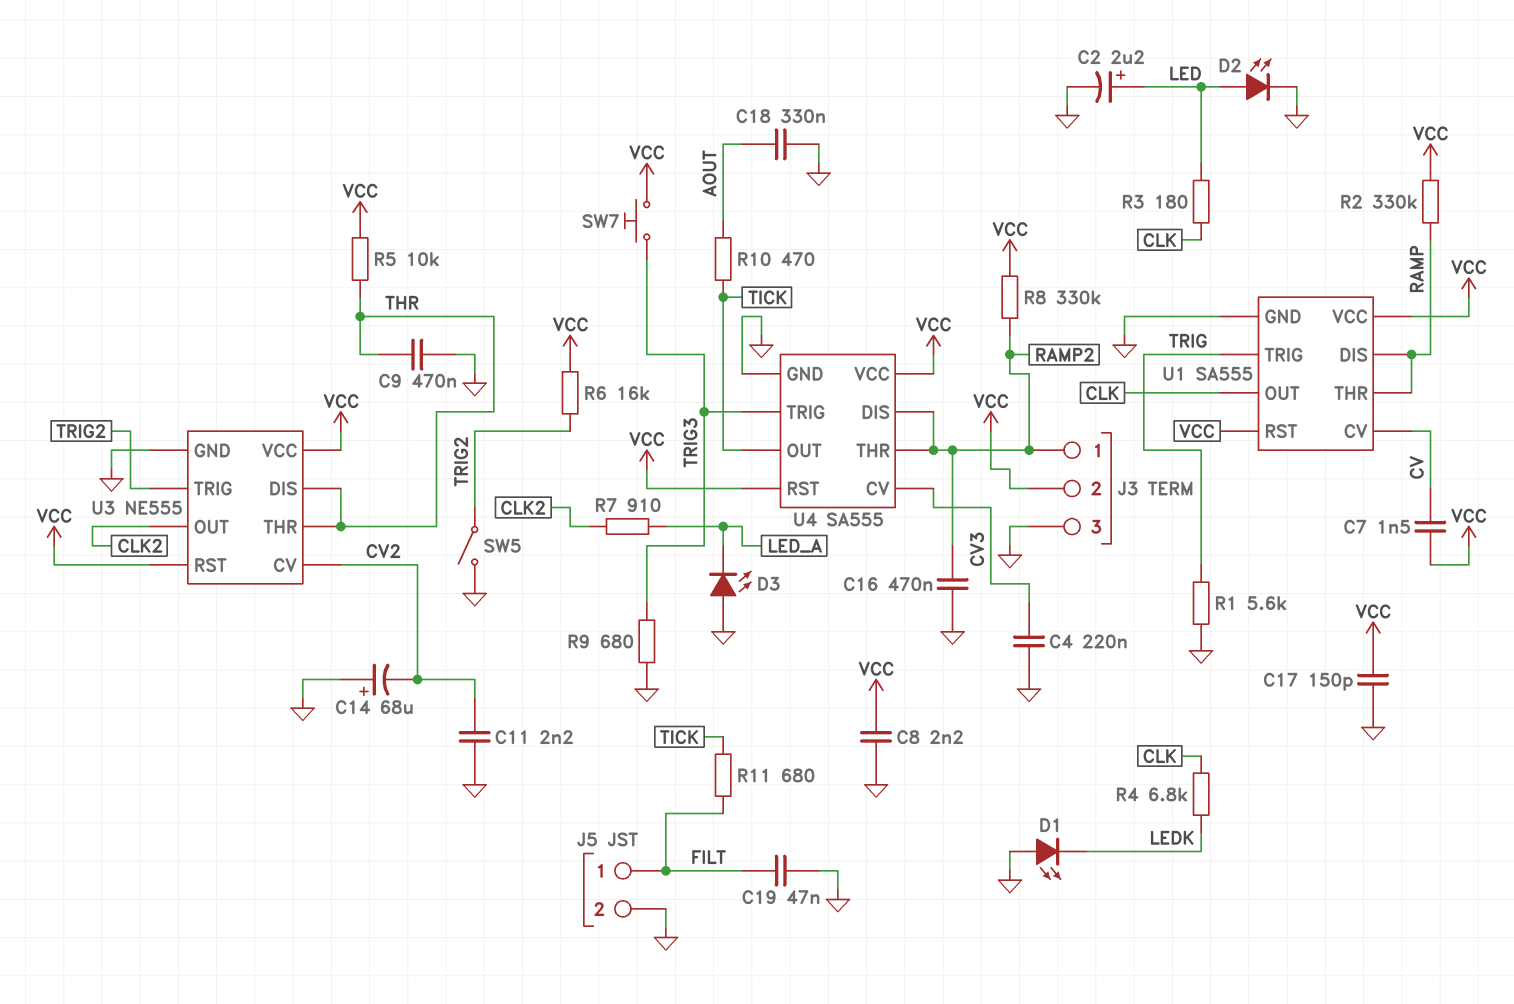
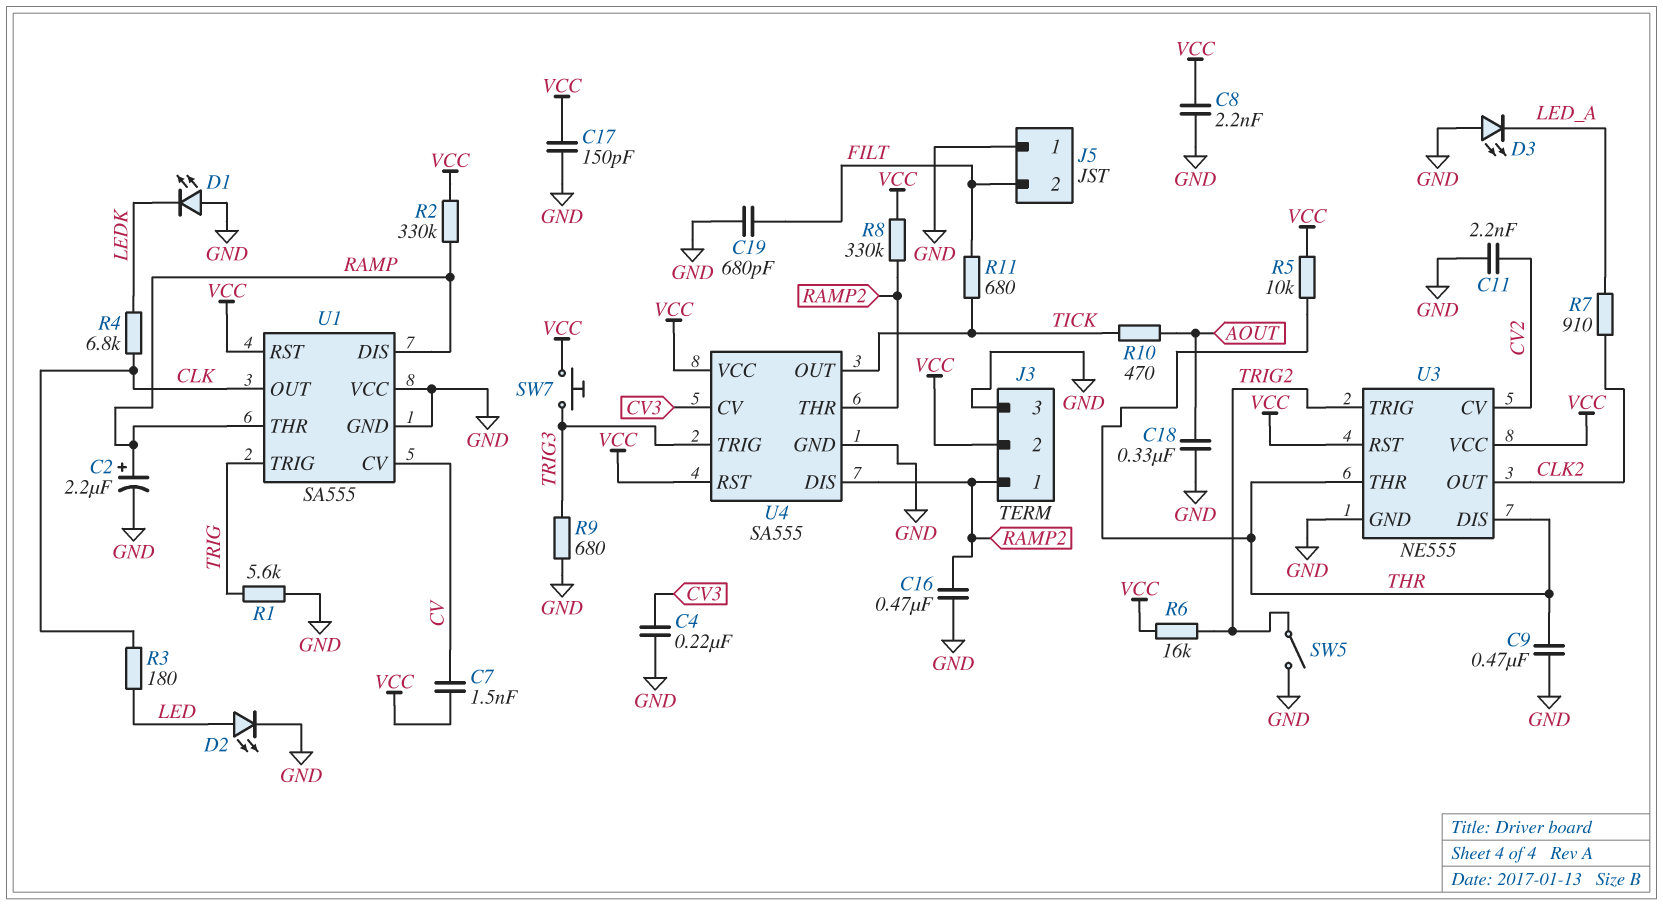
C2: 2.2uF (plus LED, minus GND) -> 2.2uF (plus RAMP, minus GND)
C14: 68uF (plus GND, minus CV2) -> none
C19: 47nF (FILT, GND) -> 680pF (FILT, GND)
J5 pin 1: FILT -> GND
J5 pin 2: GND -> FILT
U1 pin VCC: VCC -> GND

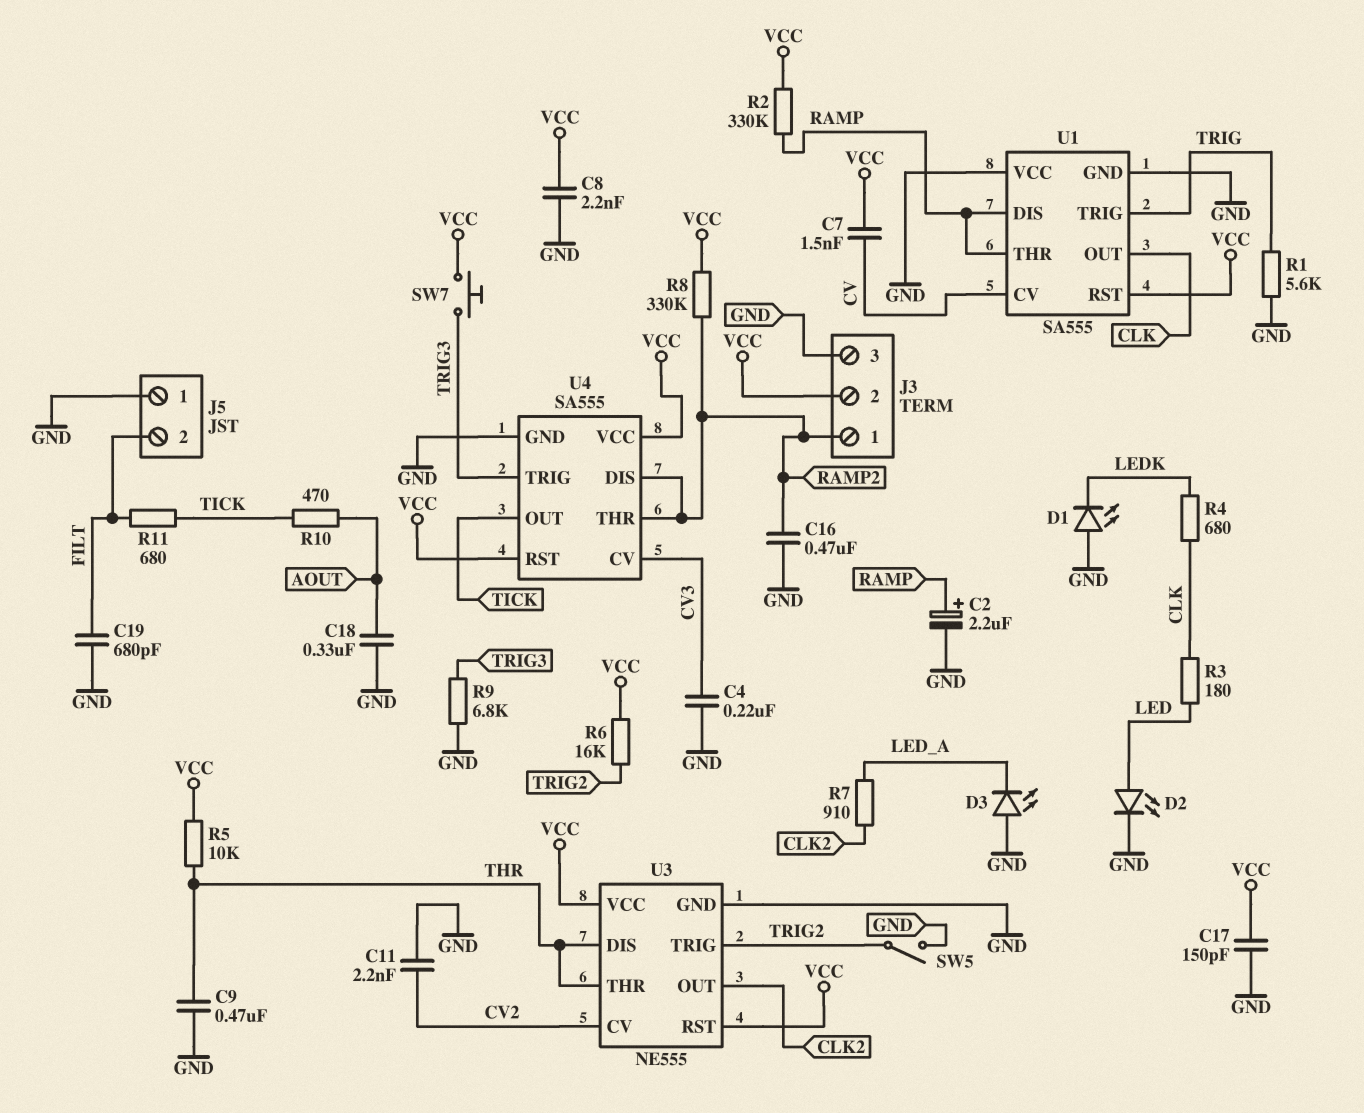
R4: 6.8k (CLK, LEDK) -> 680 (CLK, LEDK)
R9: 680 (GND, TRIG3) -> 6.8k (GND, TRIG3)

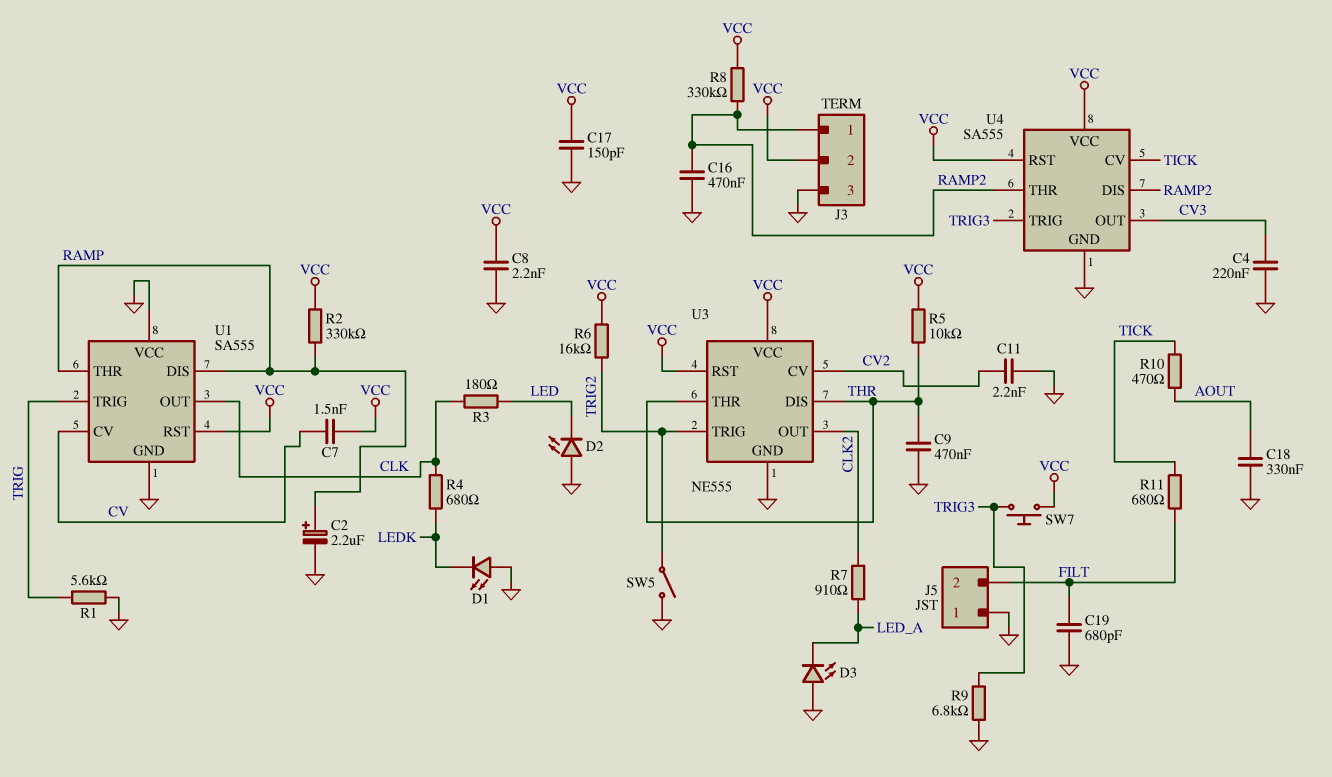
D2: LED (A LED, K GND) -> LED (A GND, K LED)
U4 pin CV: CV3 -> TICK
U4 pin OUT: TICK -> CV3

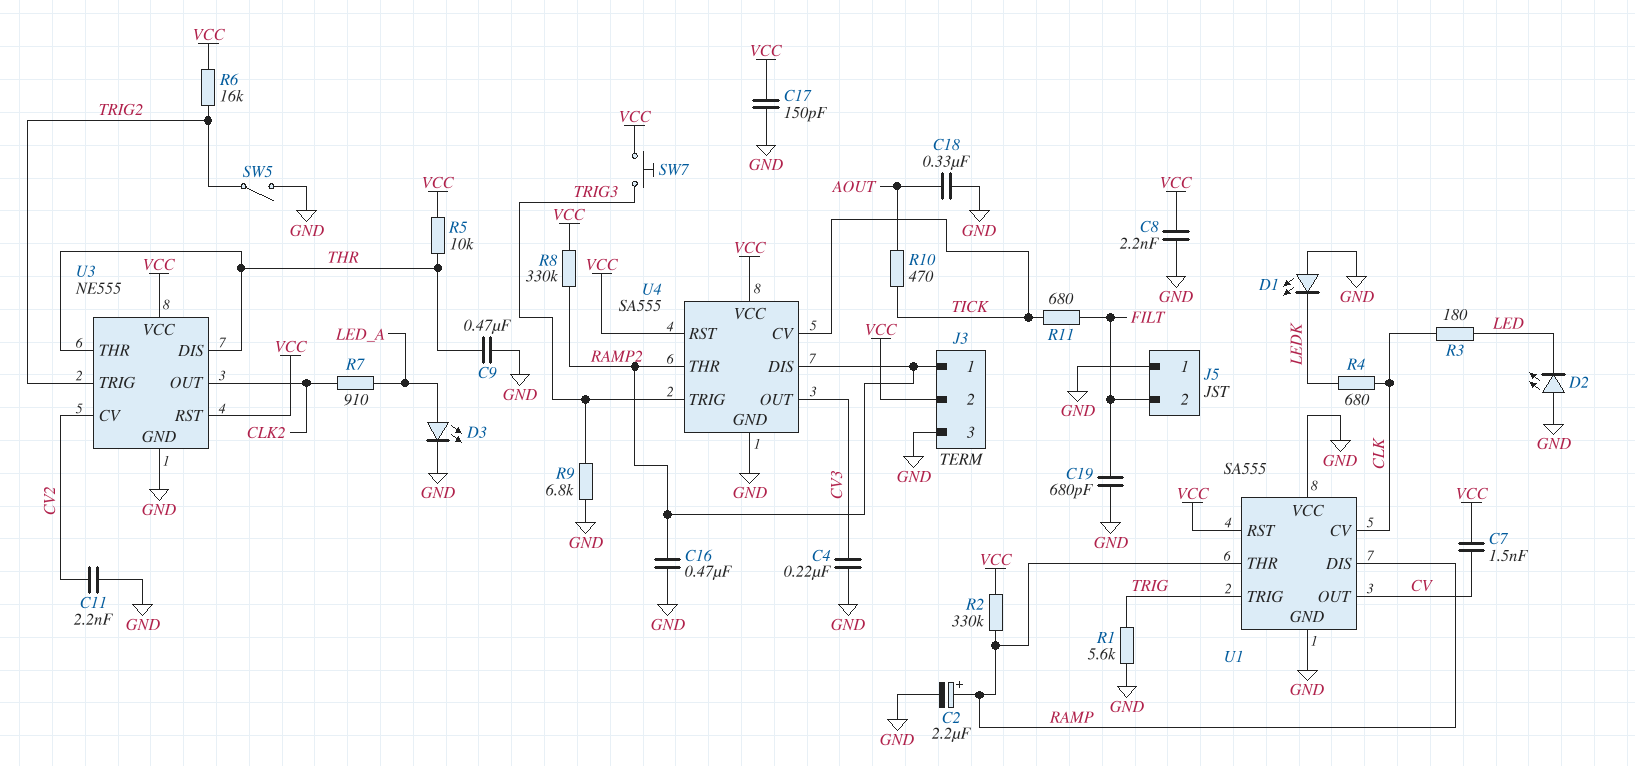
D3: LED (A GND, K LED_A) -> LED (A LED_A, K GND)
U1 pin CV: CV -> CLK
U1 pin OUT: CLK -> CV

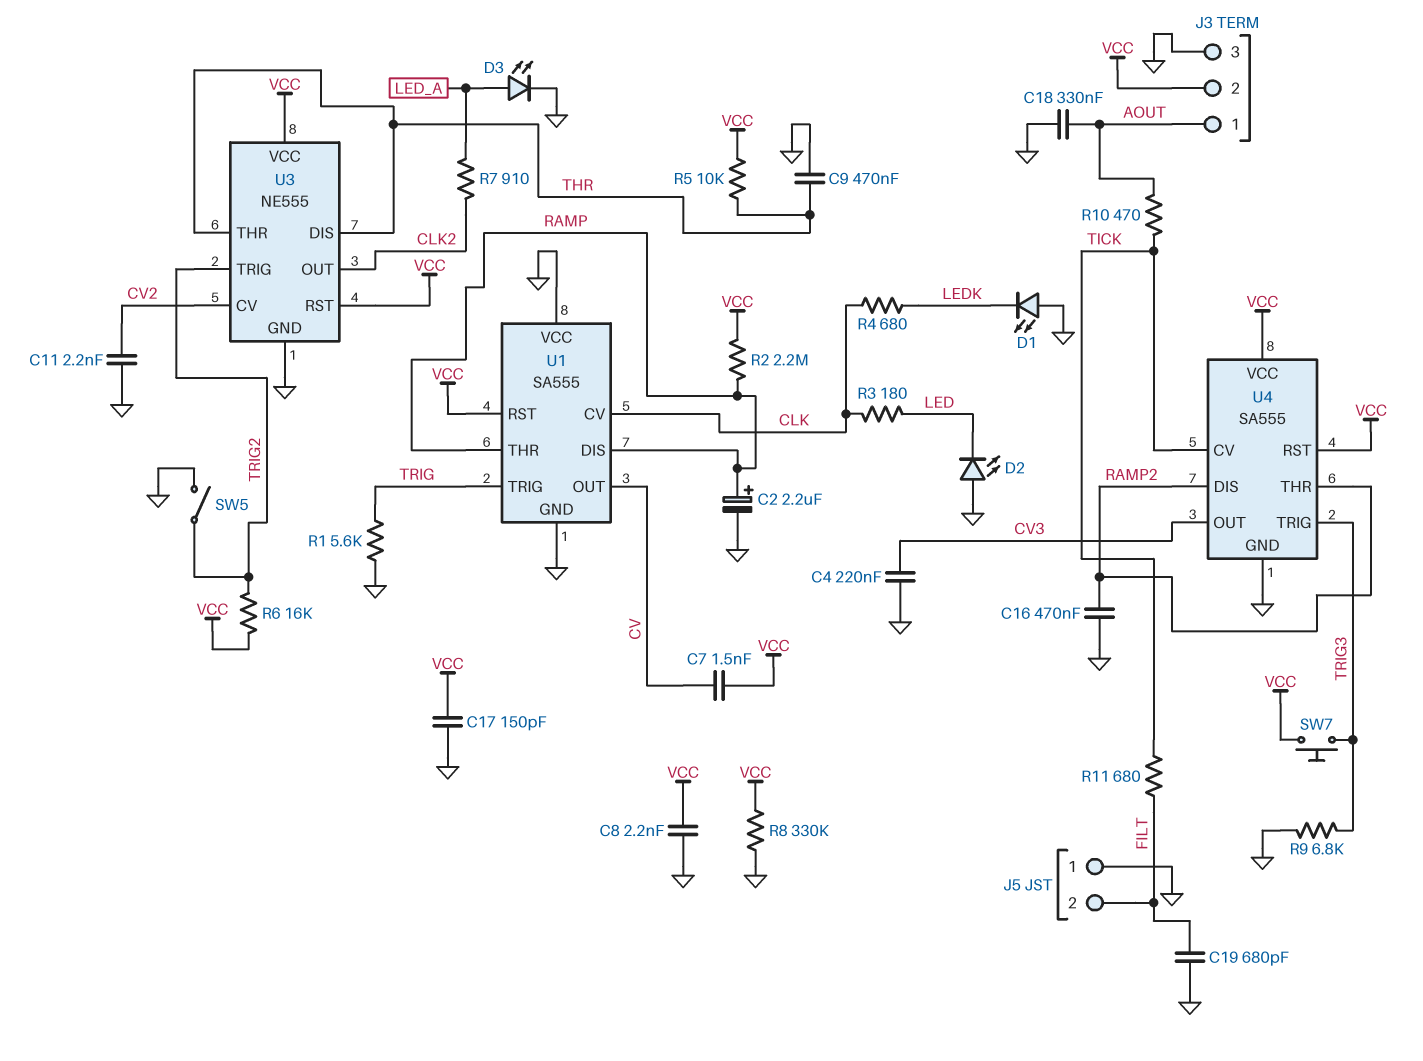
J3 pin 1: RAMP2 -> AOUT
R2: 330k (RAMP, VCC) -> 2.2M (RAMP, VCC)
R8: 330k (RAMP2, VCC) -> 330k (GND, VCC)

